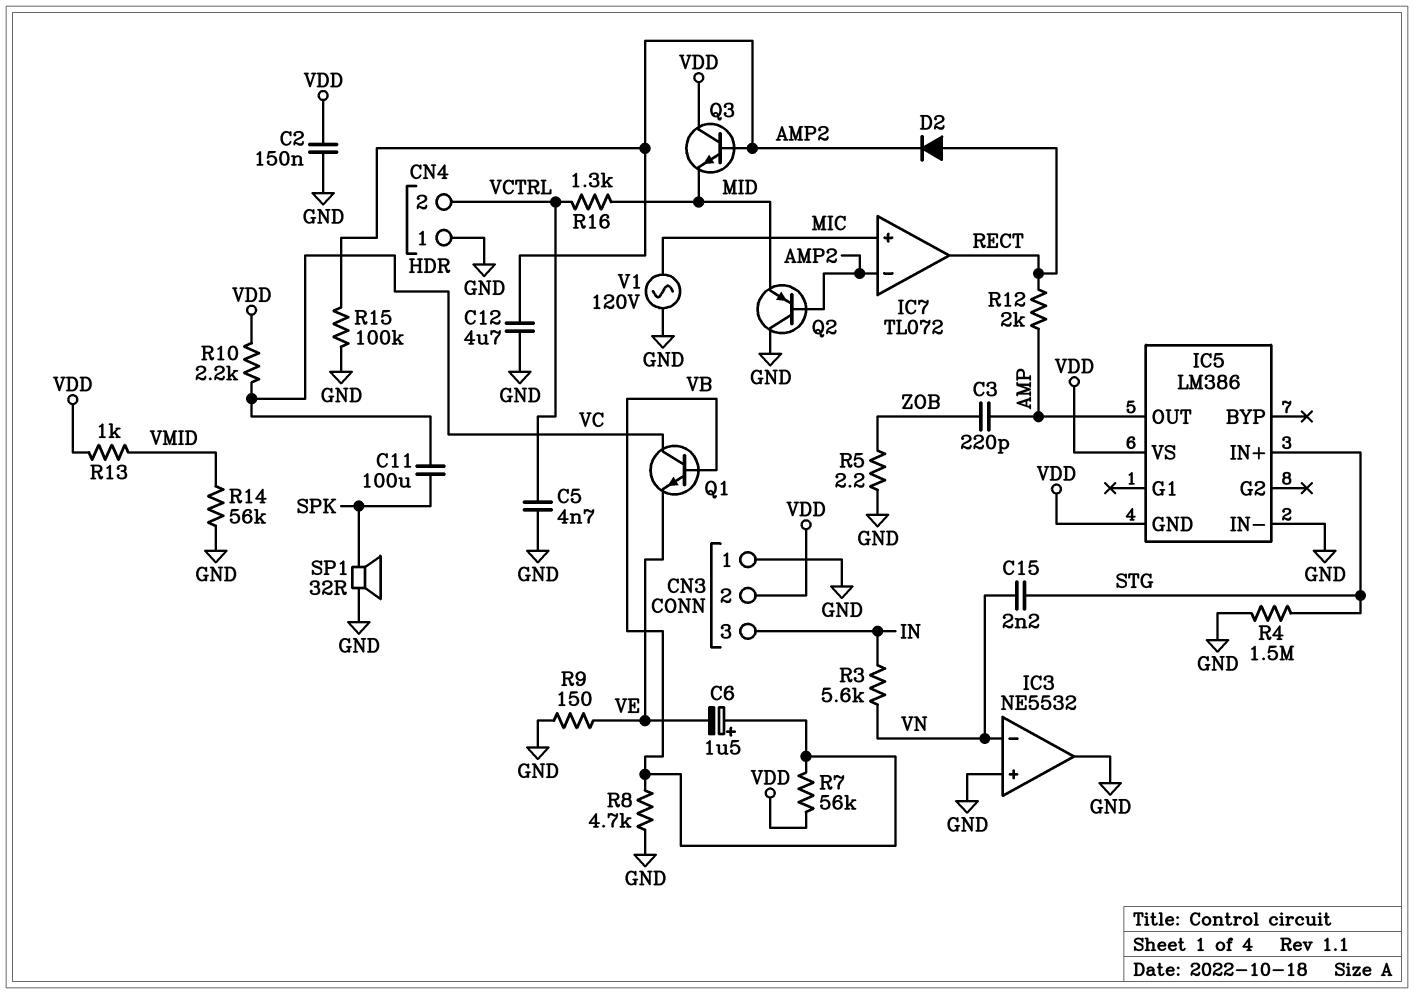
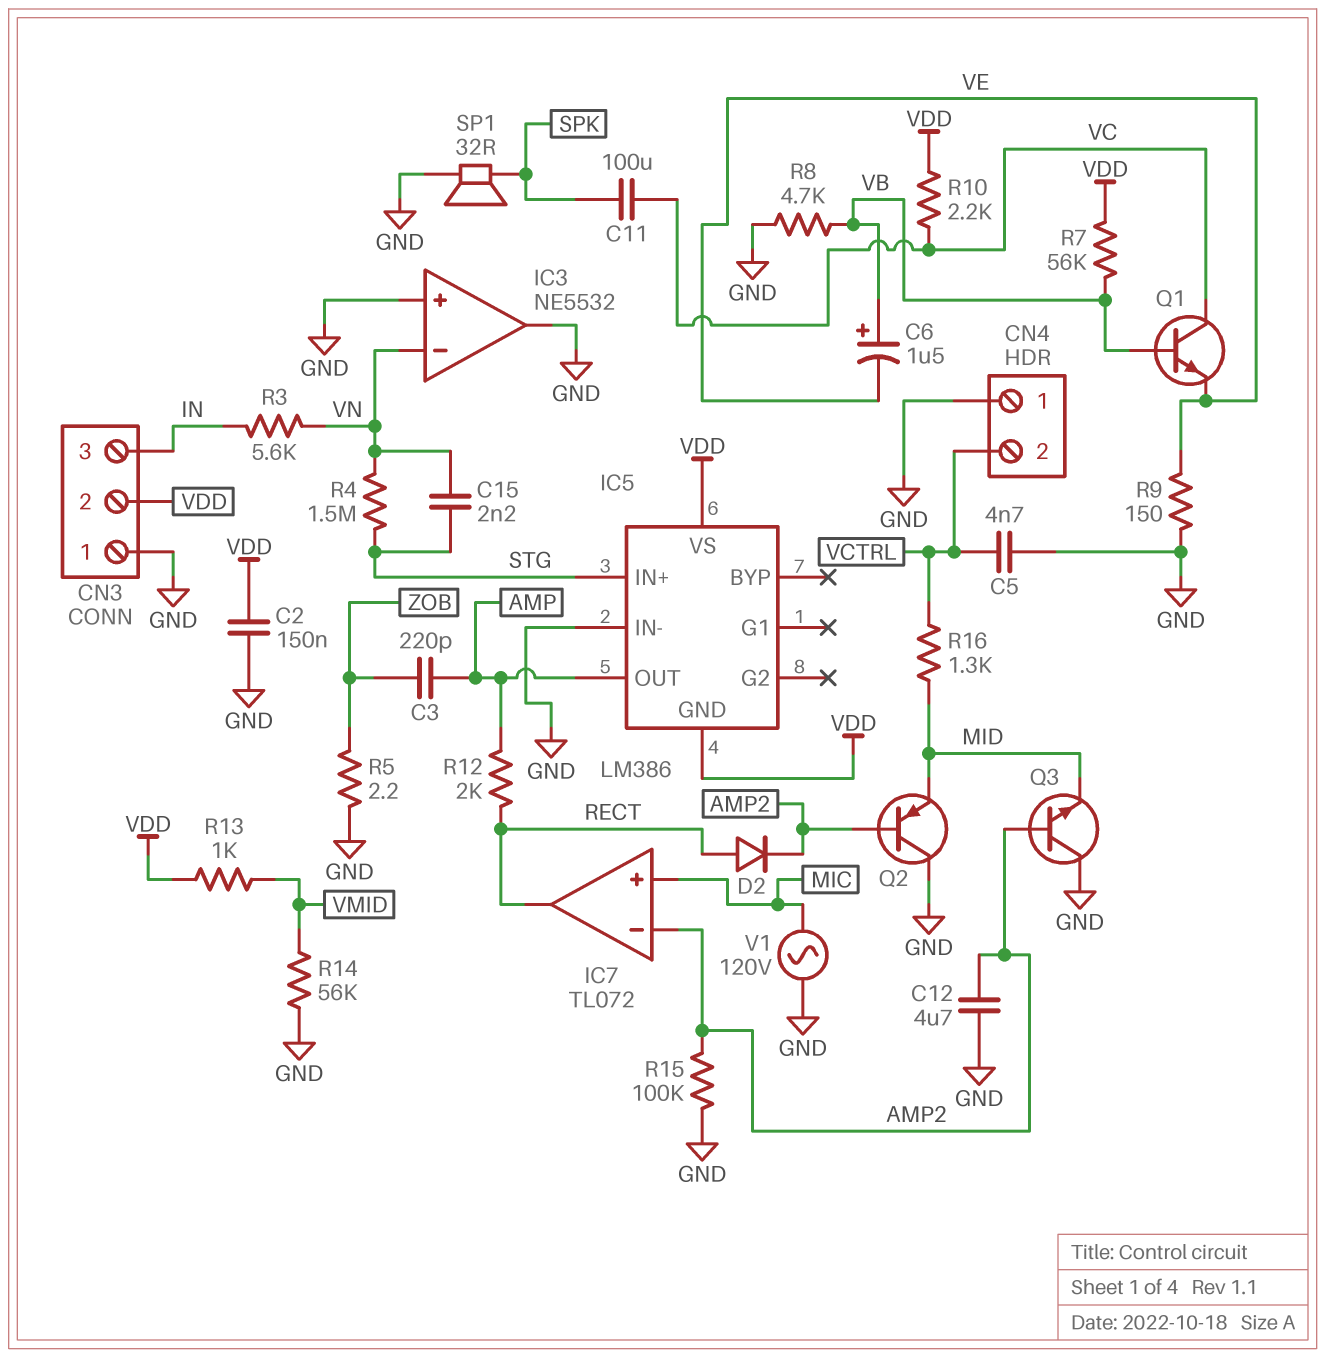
Q3: NPN (B AMP2, C VDD, E MID) -> NPN (B AMP2, C GND, E MID)
R4: 1.5M (GND, STG) -> 1.5M (STG, VN)

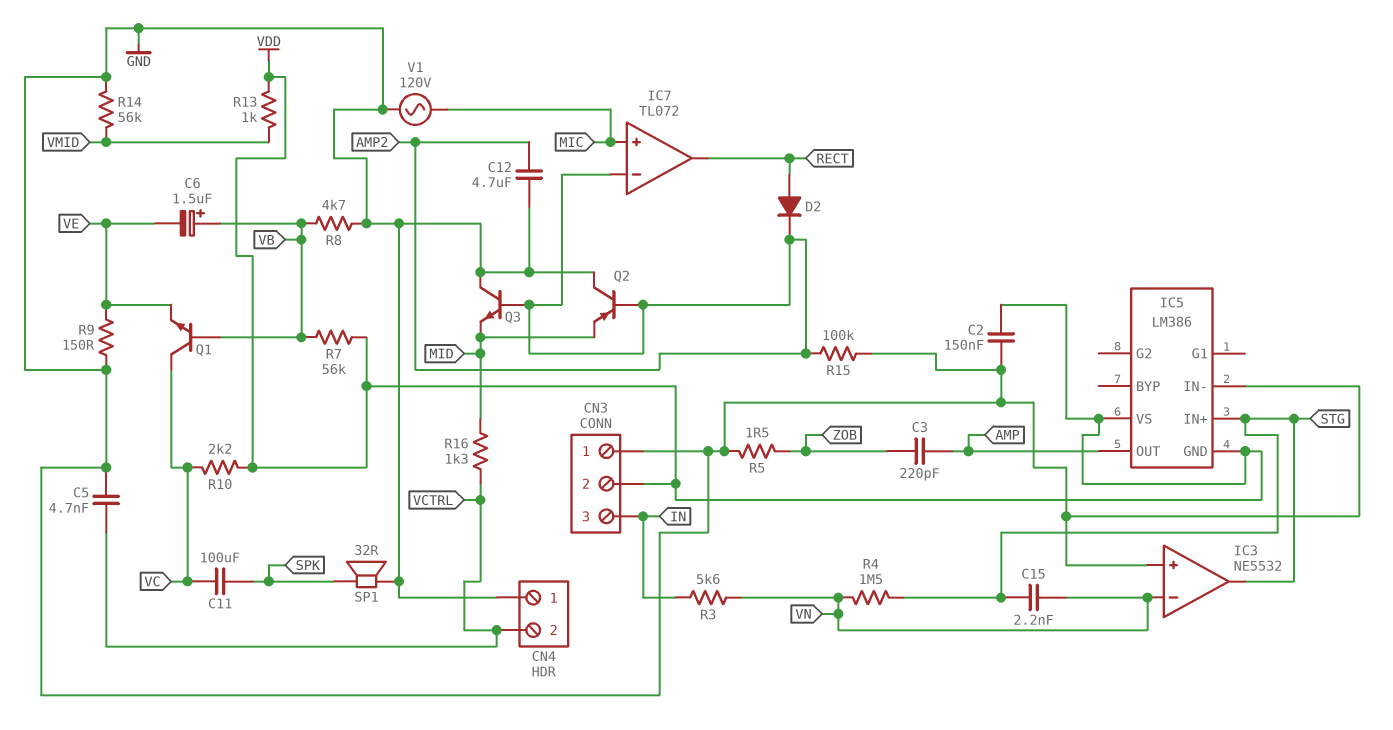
IC3 pin out: GND -> STG
R5: 2.2 (GND, ZOB) -> 1.5 (GND, ZOB)
R12: 2k (AMP, RECT) -> none

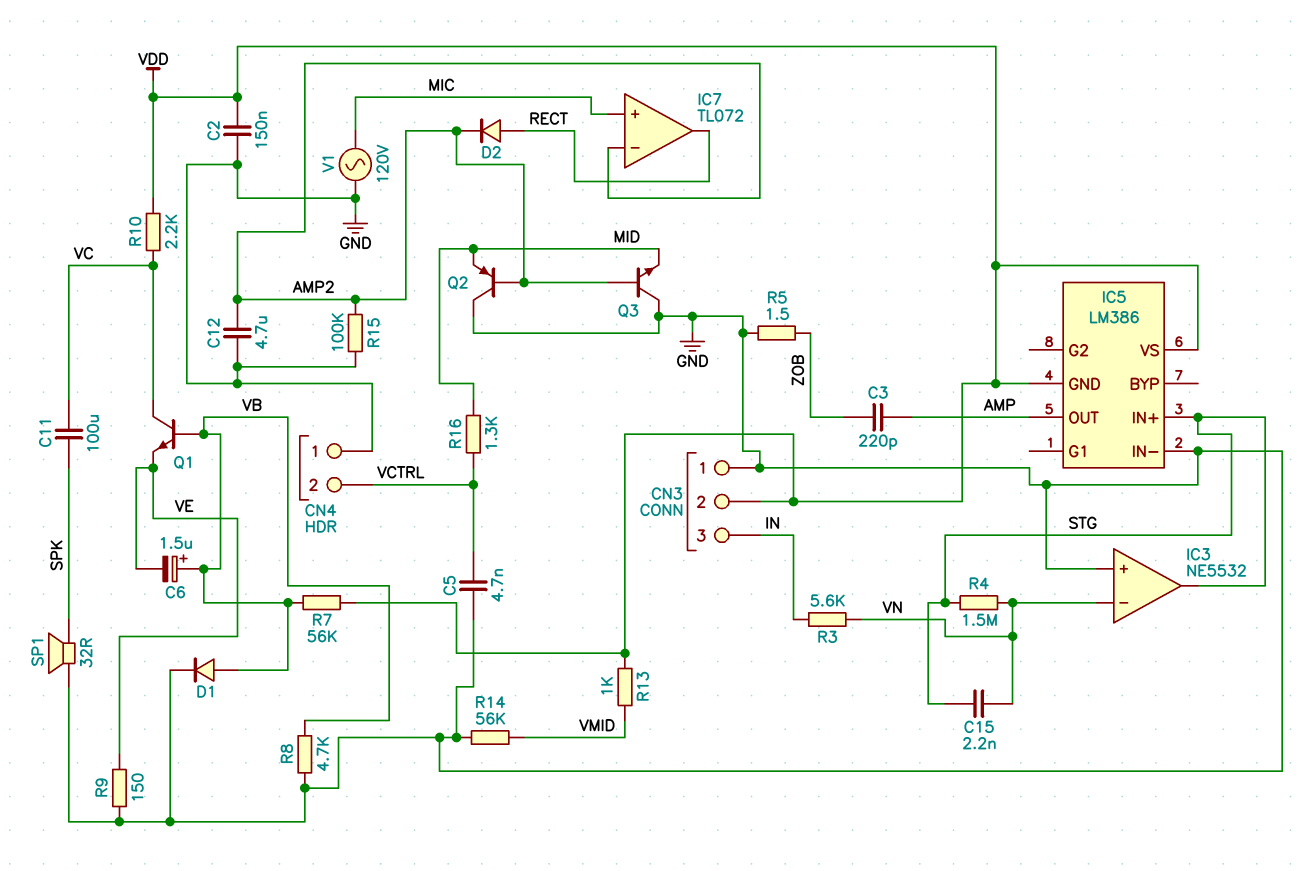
D1: none -> diode (A VB, K GND)

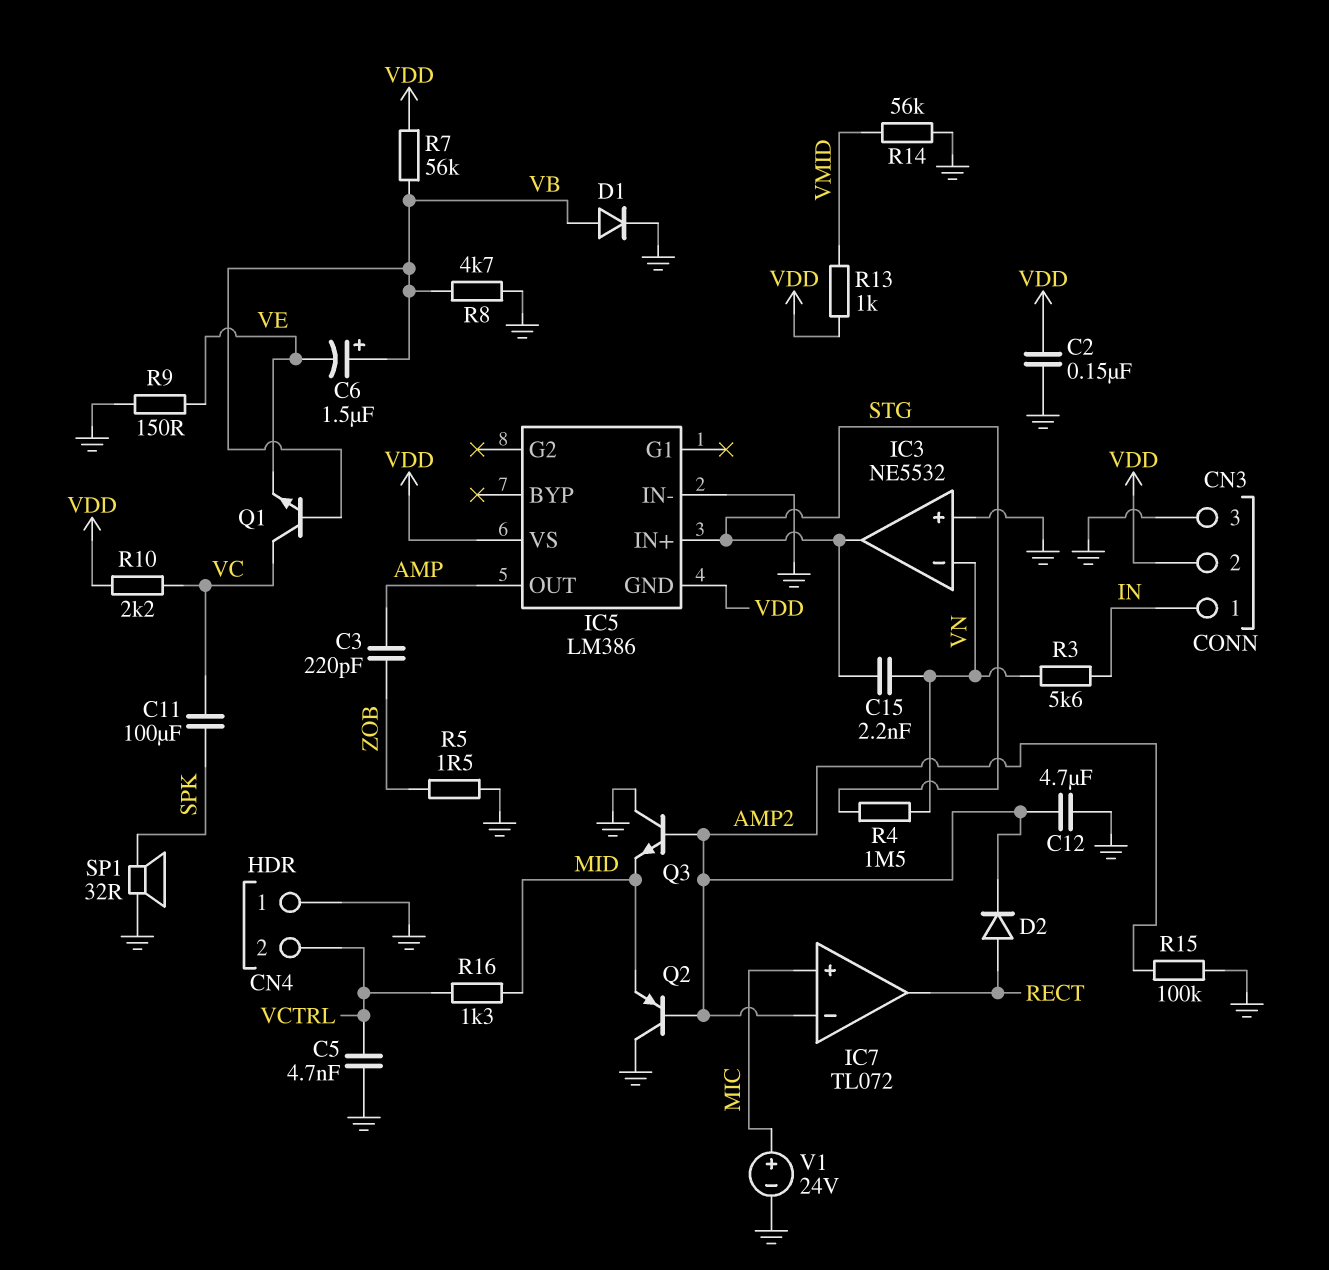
CN3 pin 1: GND -> IN
CN3 pin 3: IN -> GND
V1: AC 120V (GND, MIC) -> 24V (plus MIC, minus GND)

